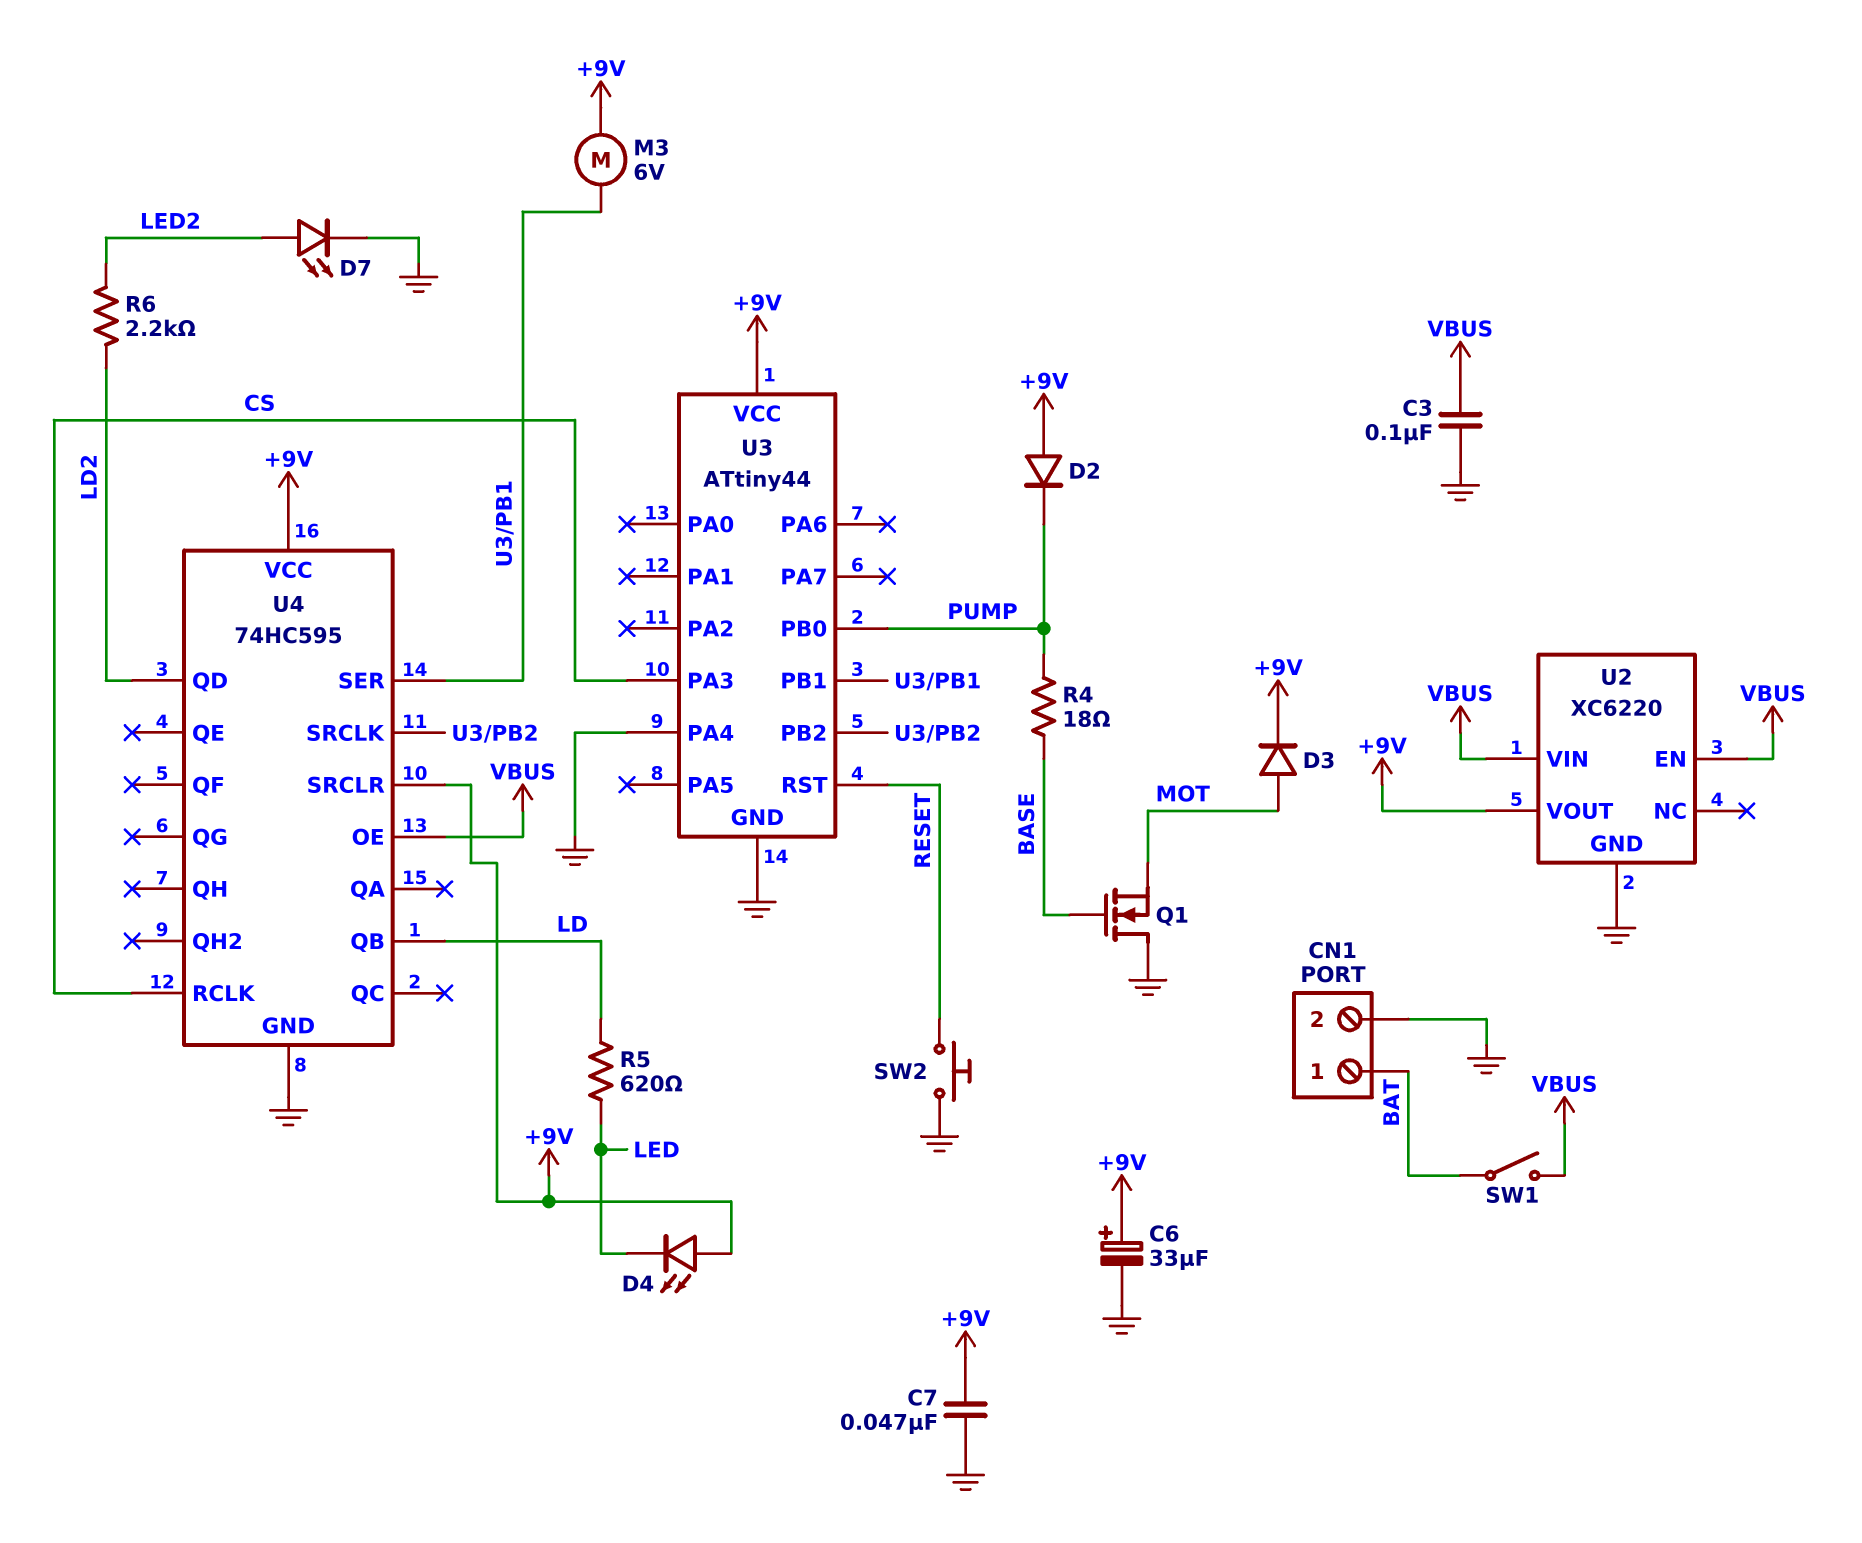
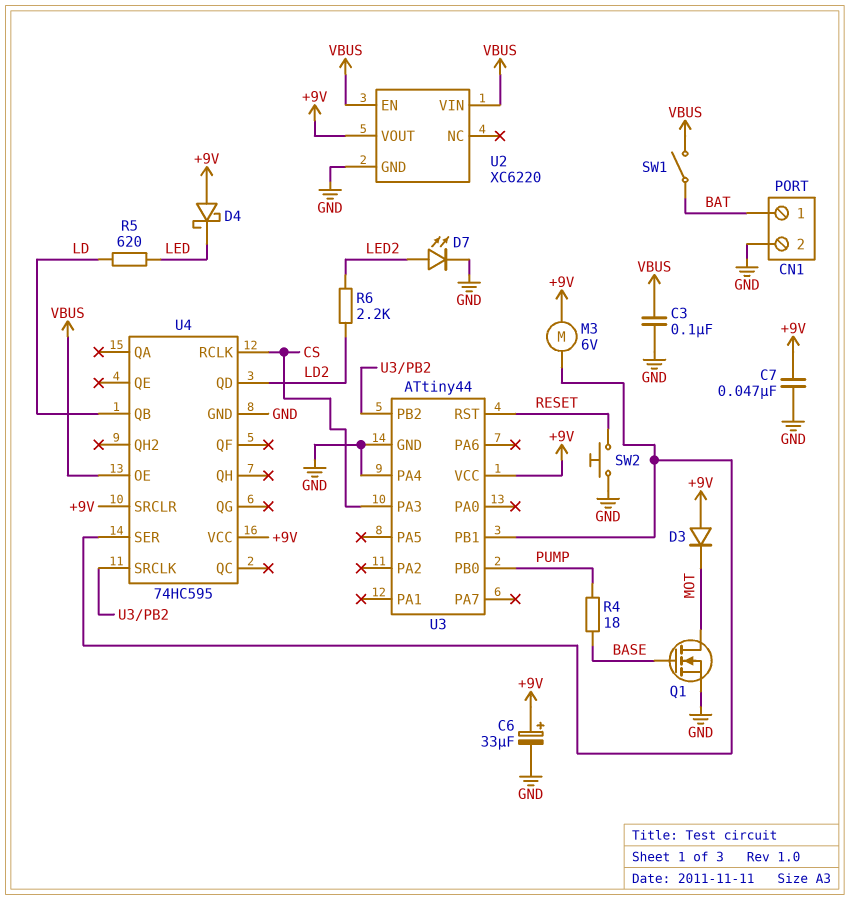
D2: diode (A +9V, K PUMP) -> none
D3: diode (A MOT, K +9V) -> diode (A +9V, K MOT)
D4: LED (A +9V, K LED) -> schottky (A +9V, K LED)
Q1: NMOS (G BASE, D GND, S MOT) -> NMOS (G BASE, D MOT, S GND)

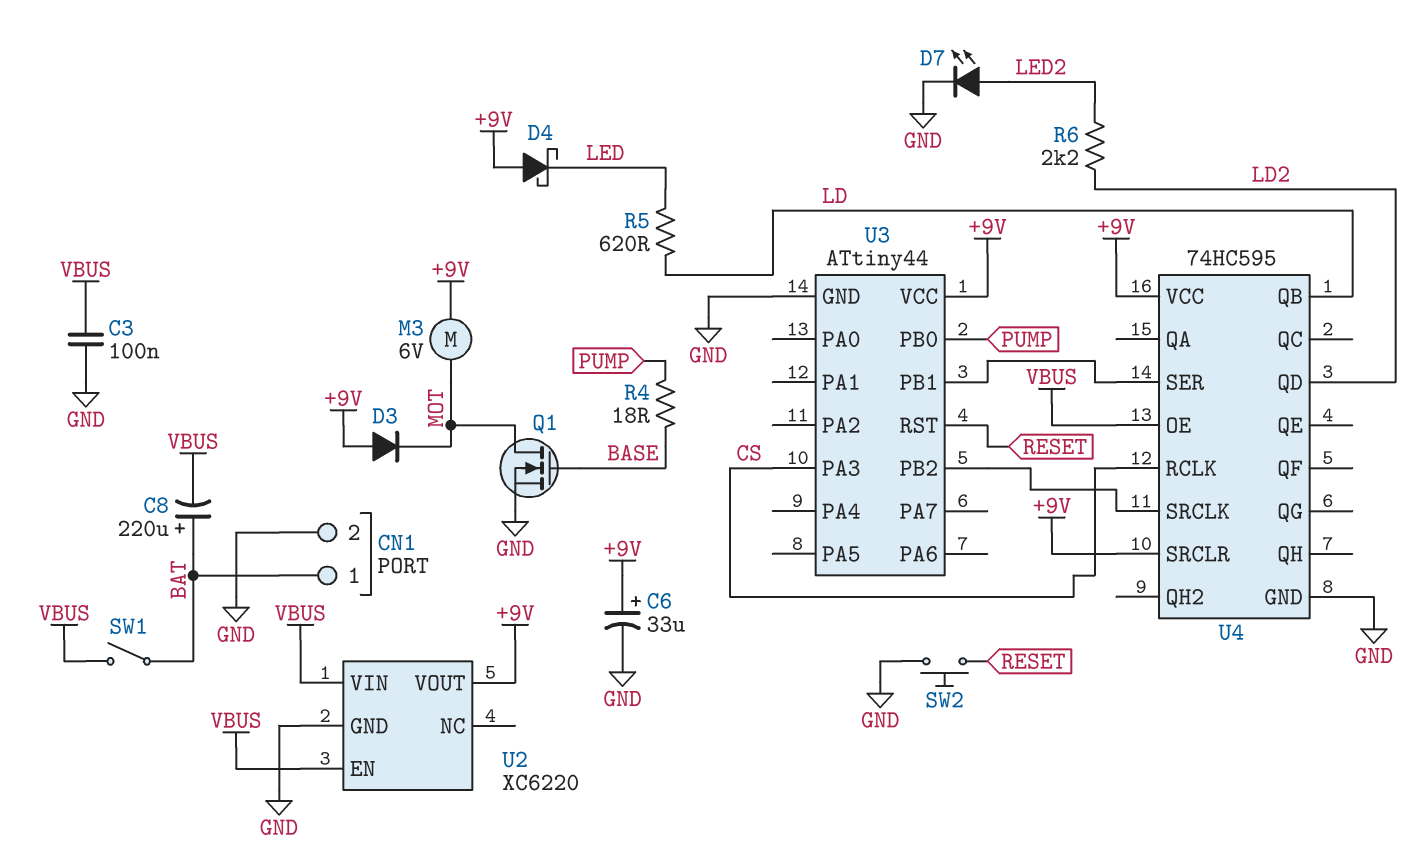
C7: 47nF (+9V, GND) -> none
C8: none -> 220uF (plus BAT, minus VBUS)
M3: motor 6V (+9V, U3/PB1) -> motor 6V (+9V, MOT)
U3 pin PA4: GND -> none

